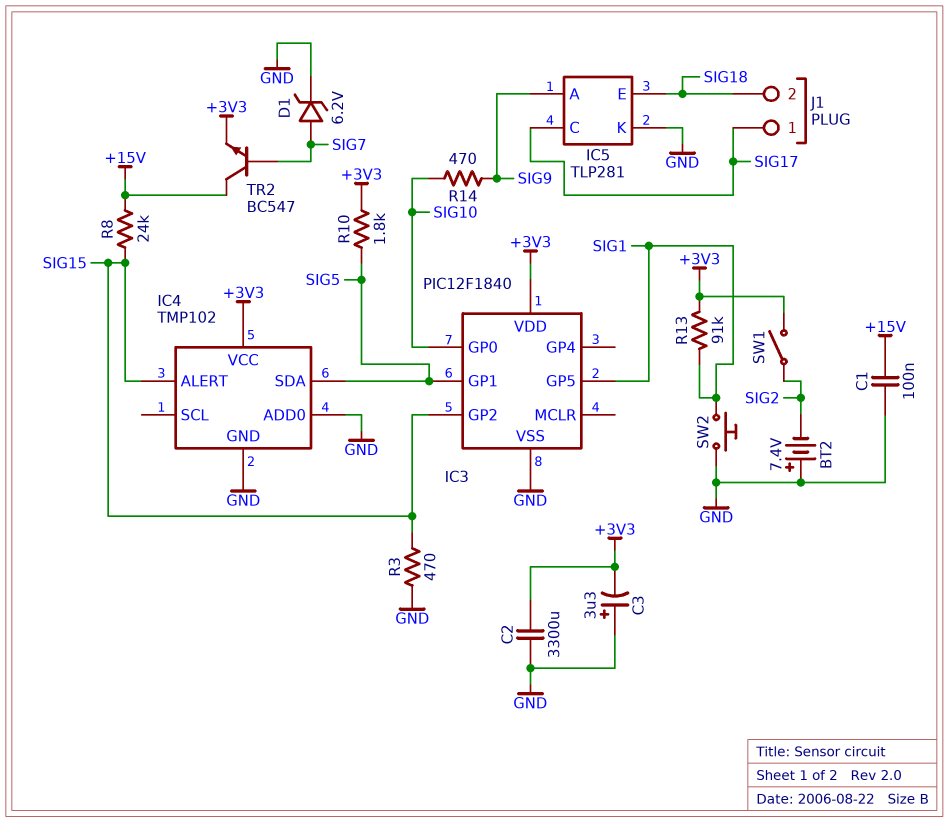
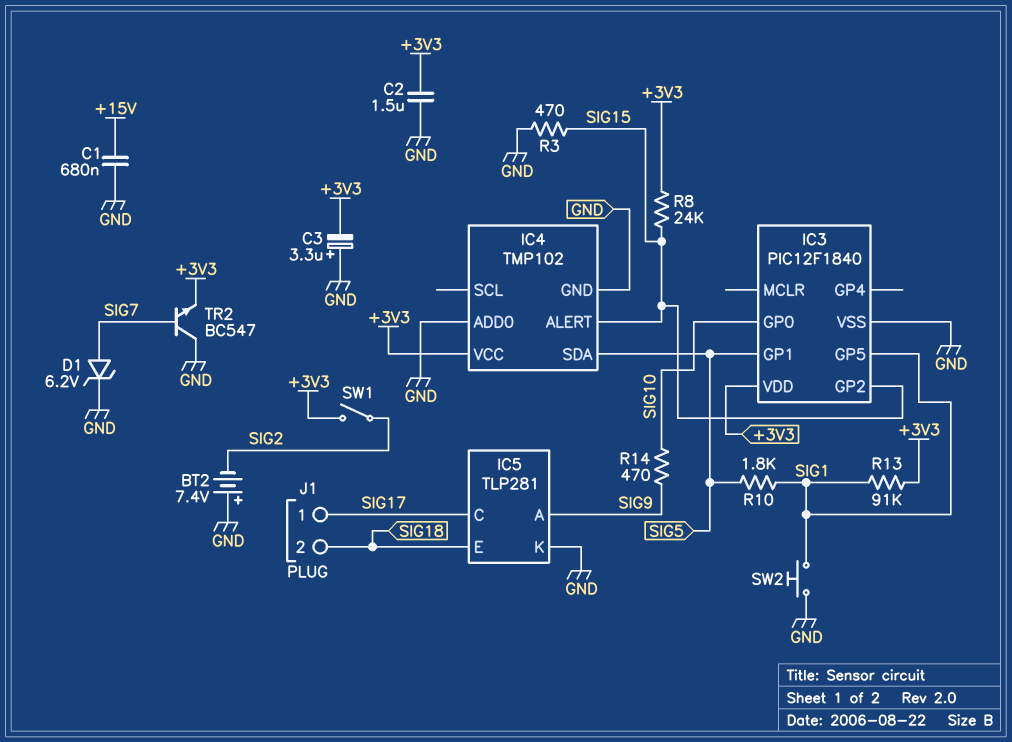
C1: 100nF (+15V, GND) -> 680nF (+15V, GND)
C2: 3300uF (+3V3, GND) -> 1.5uF (+3V3, GND)
R8: 24k (+15V, SIG15) -> 24k (+3V3, SIG15)
R10: 1.8k (+3V3, SIG5) -> 1.8k (SIG1, SIG5)
TR2: NPN BC547 (B SIG7, C +15V, E +3V3) -> NPN BC547 (B SIG7, C GND, E +3V3)

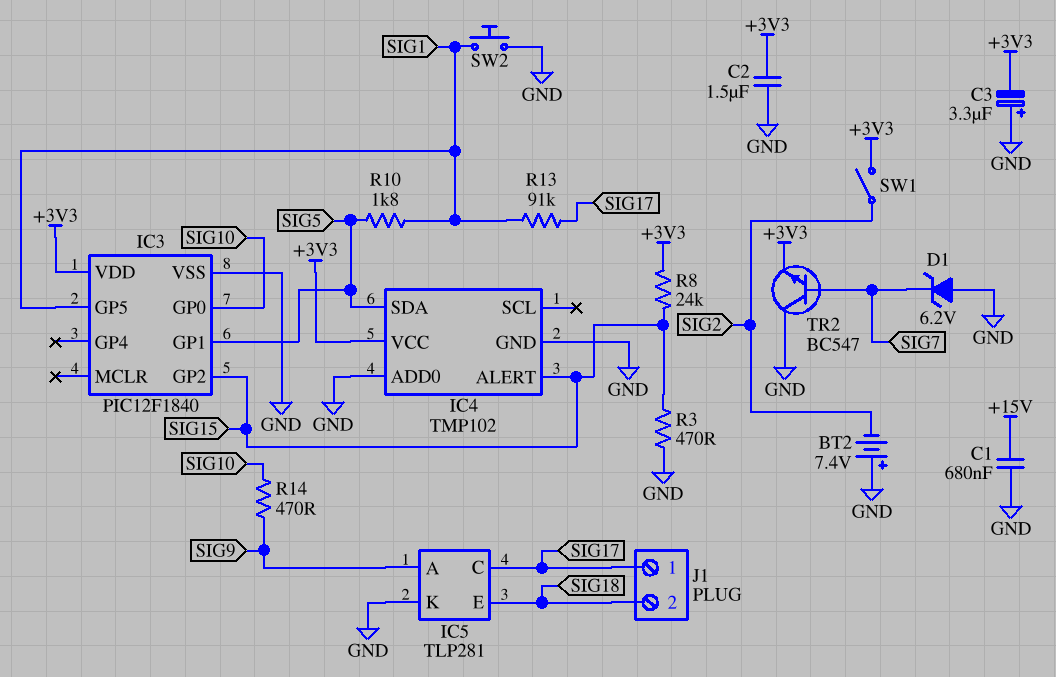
D1: zener 6.2V (A SIG7, K GND) -> zener 6.2V (A GND, K SIG7)
R13: 91k (+3V3, SIG1) -> 91k (SIG1, SIG17)

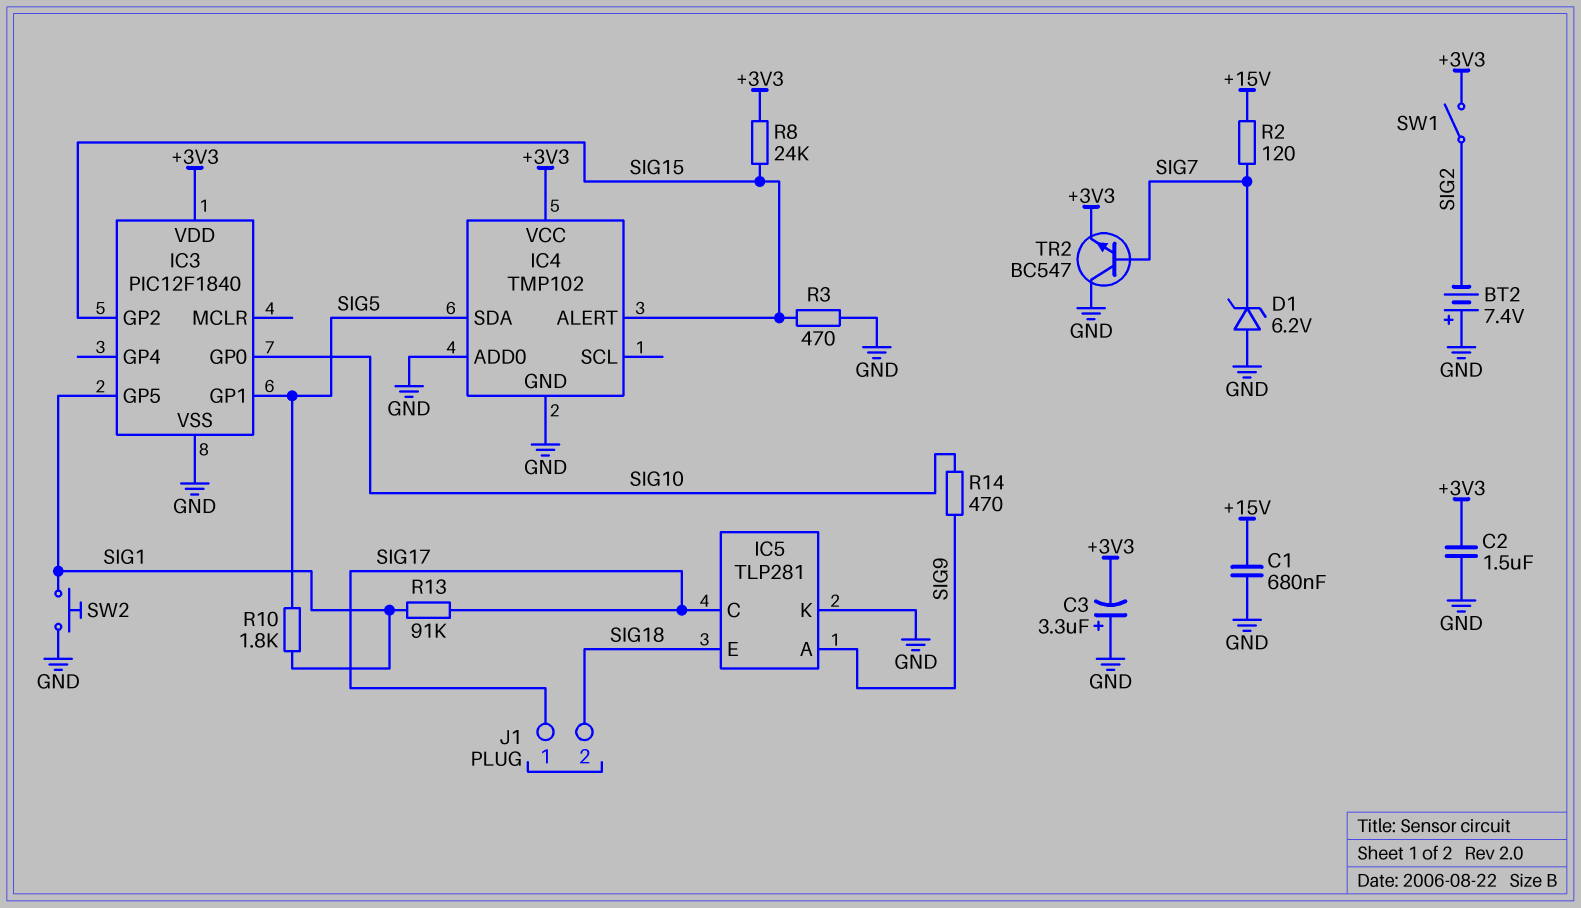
R2: none -> 120 (+15V, SIG7)

